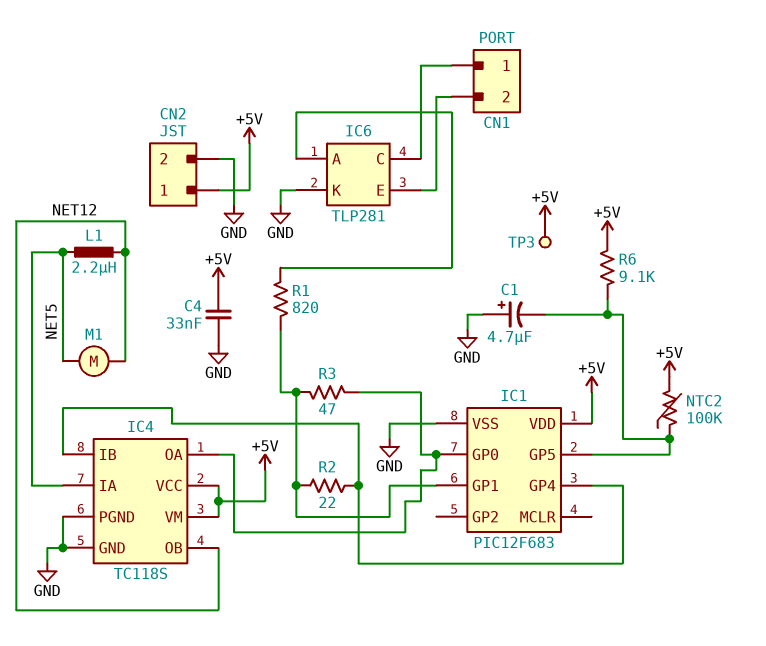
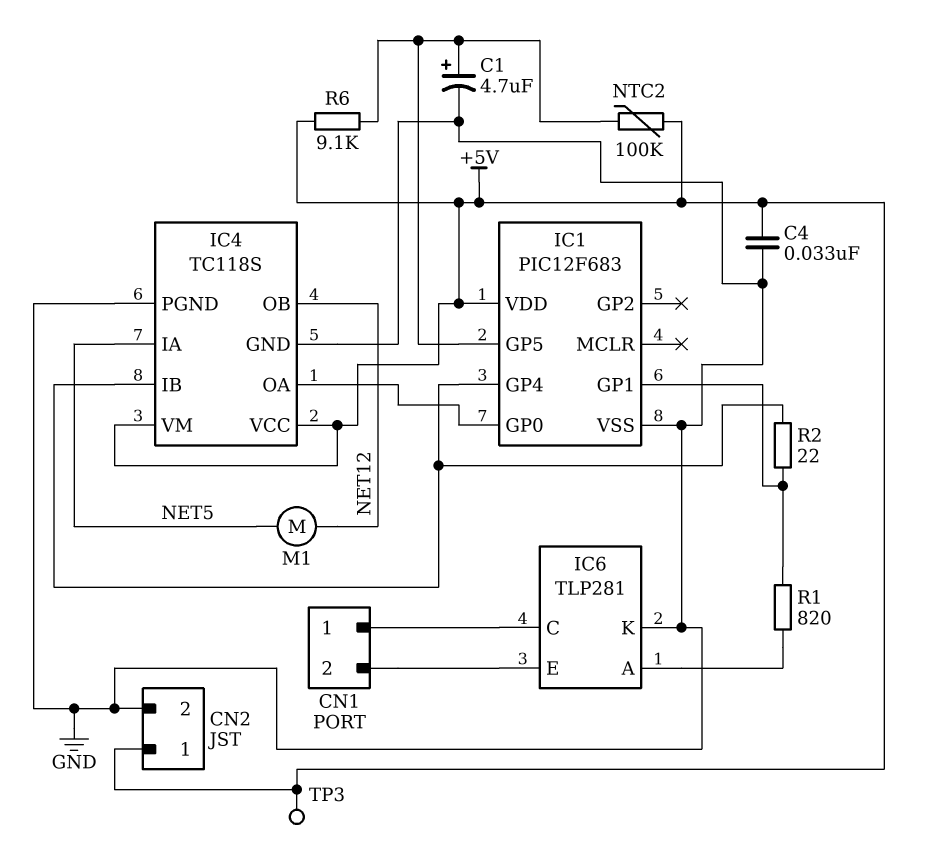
C1: 4.7uF (plus GND, minus IC1/GP5) -> 4.7uF (plus IC1/GP5, minus GND)
L1: 2.2uH (NET5, NET12) -> none
R3: 47 (IC1/GP0, IC1/GP1) -> none

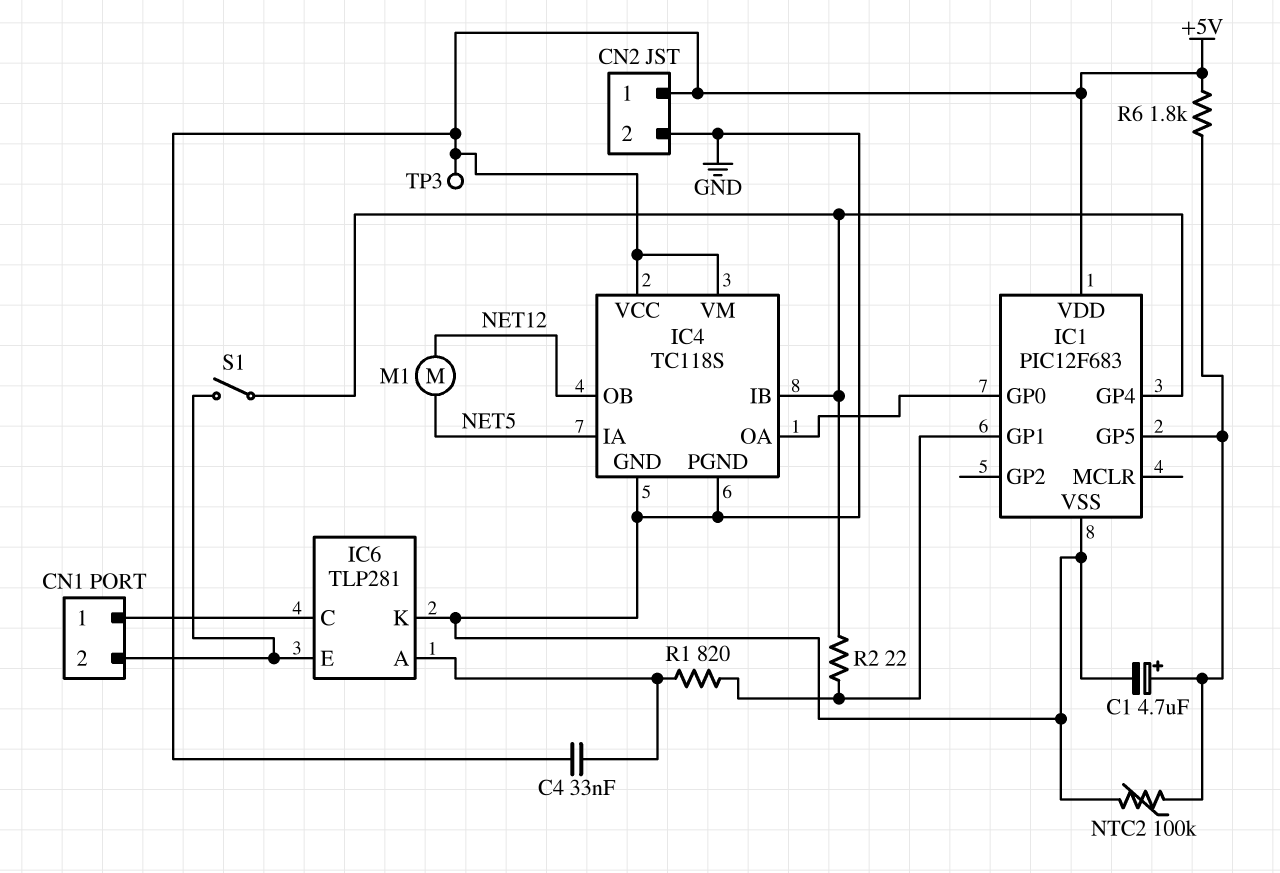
C4: 33nF (+5V, GND) -> 33nF (+5V, IC6/A)
NTC2: 100k (+5V, IC1/GP5) -> 100k (GND, IC1/GP5)
R6: 9.1k (+5V, IC1/GP5) -> 1.8k (+5V, IC1/GP5)
S1: none -> switch (CN1/2, IC1/GP4)

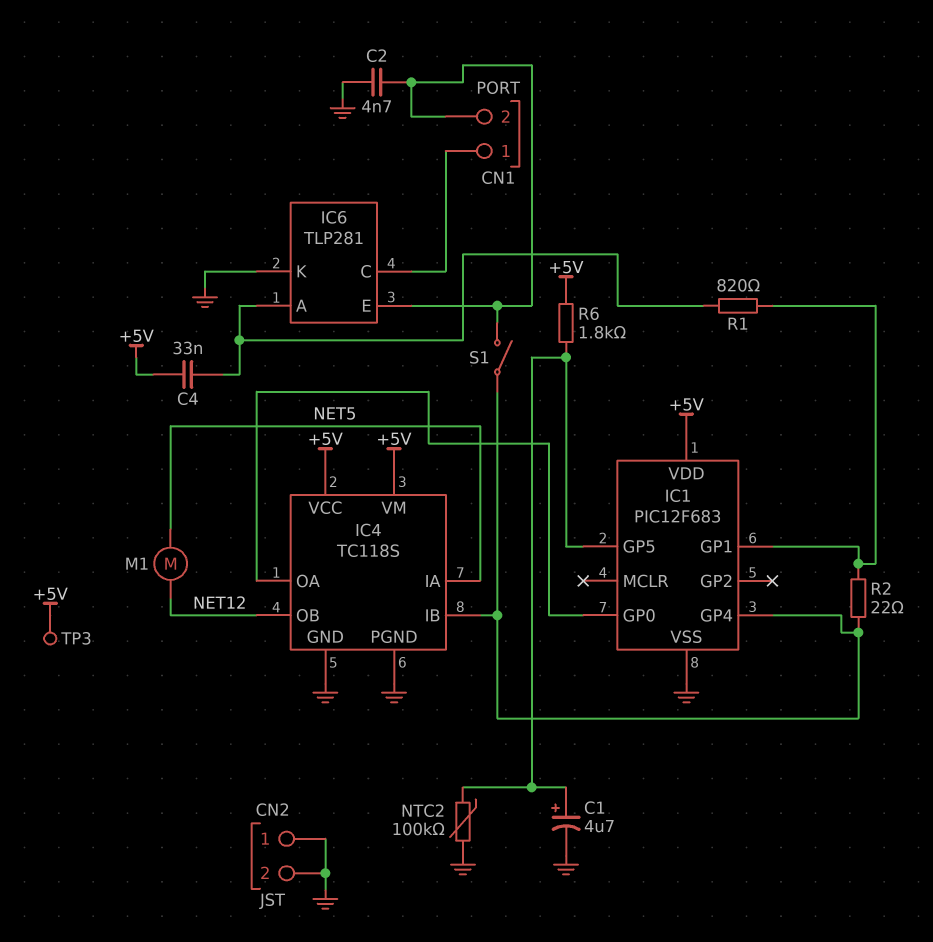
C2: none -> 4.7nF (CN1/2, GND)
CN2 pin 1: +5V -> GND

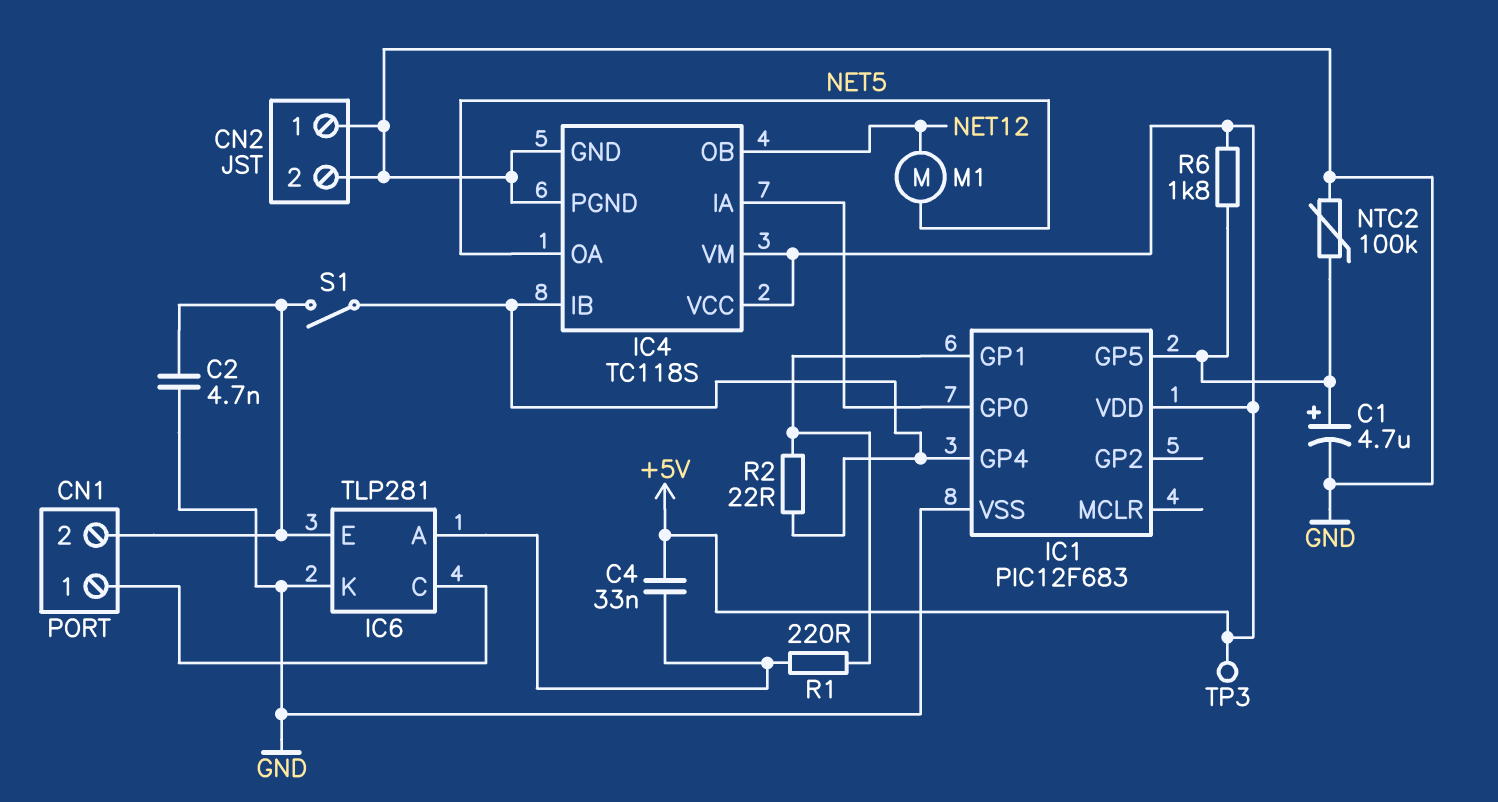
IC4 pin IA: NET5 -> IC1/GP0
IC4 pin OA: IC1/GP0 -> NET5
R1: 820 (IC1/GP1, IC6/A) -> 220 (IC1/GP1, IC6/A)

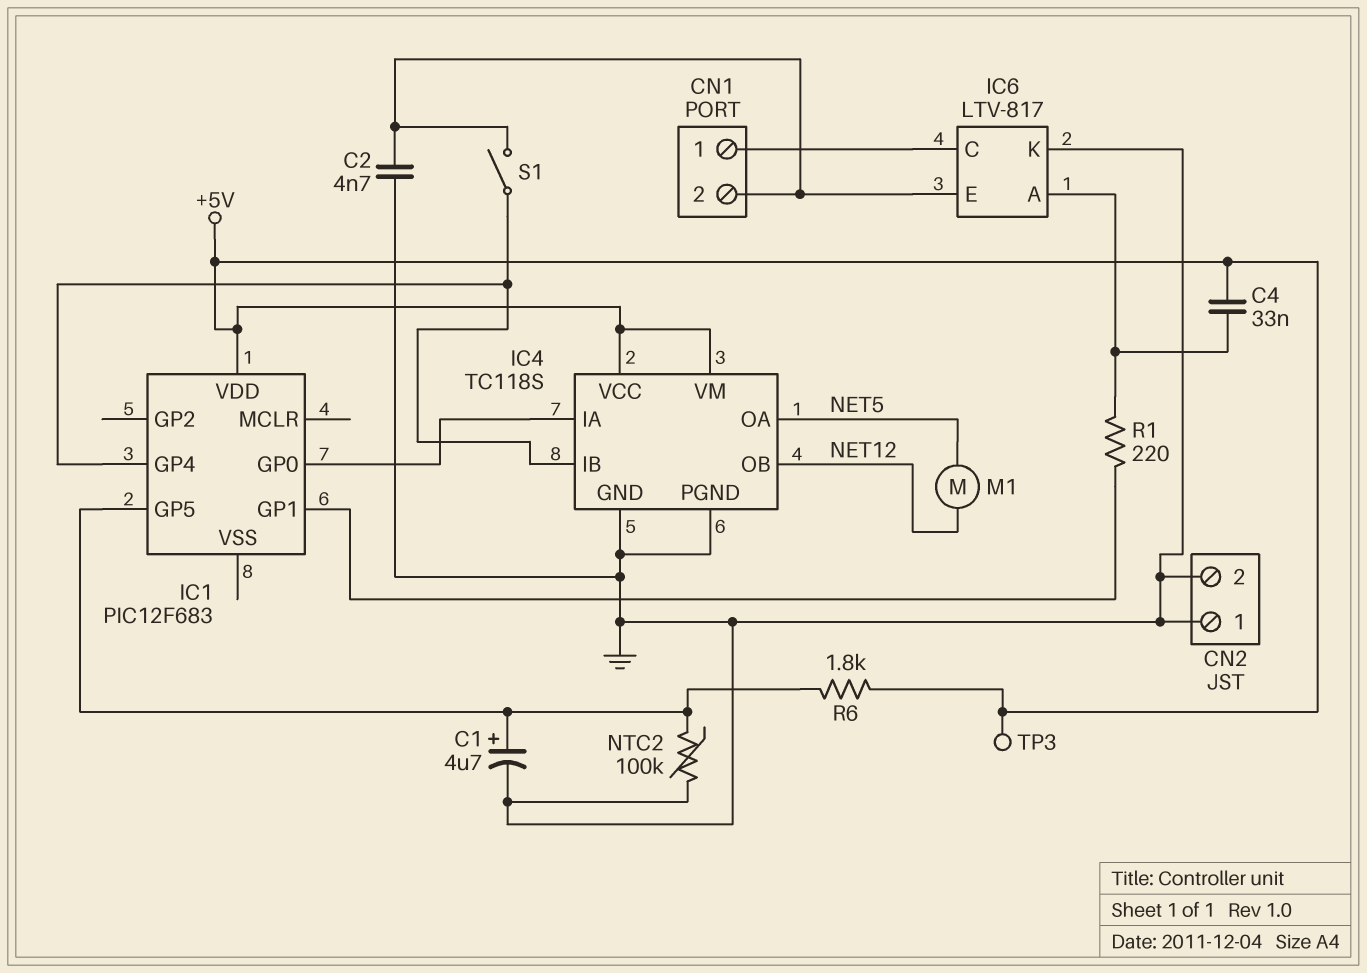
IC1 pin VSS: GND -> none
IC6: TLP281 -> LTV-817
R2: 22 (IC1/GP1, IC1/GP4) -> none

